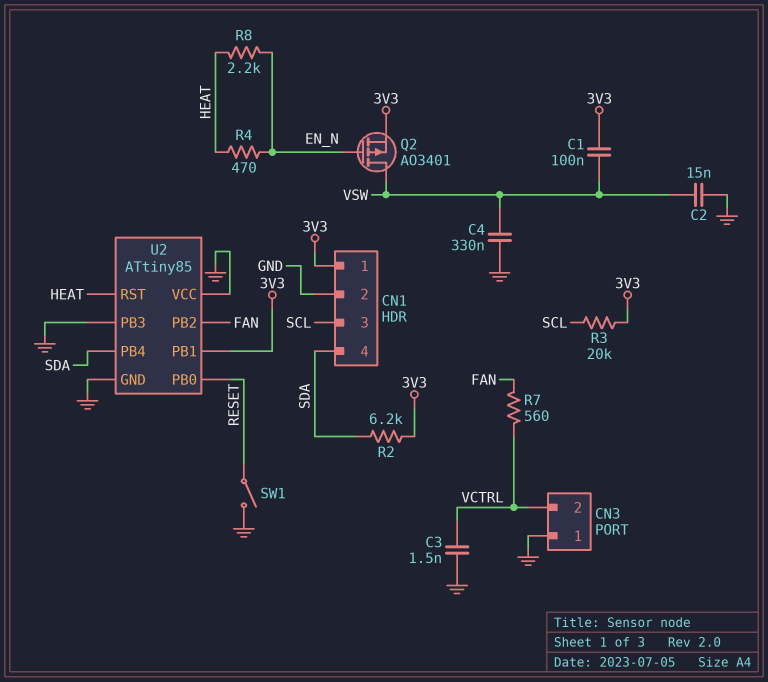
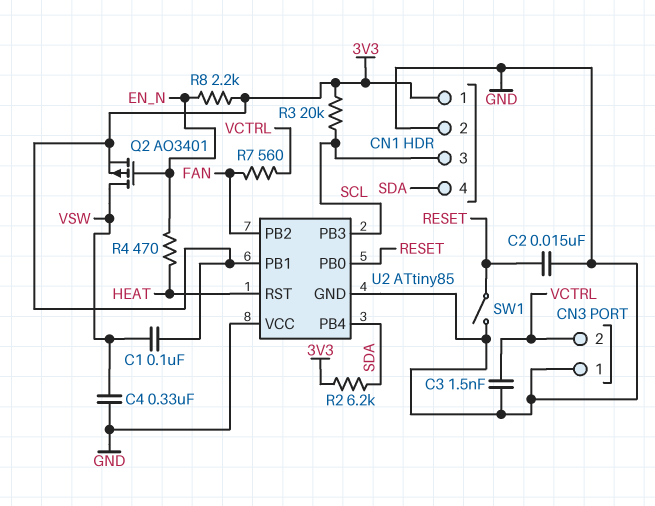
C2: 15nF (GND, VSW) -> 15nF (GND, RESET)
R8: 2.2k (EN_N, HEAT) -> 2.2k (3V3, EN_N)
U2 pin PB3: GND -> SCL

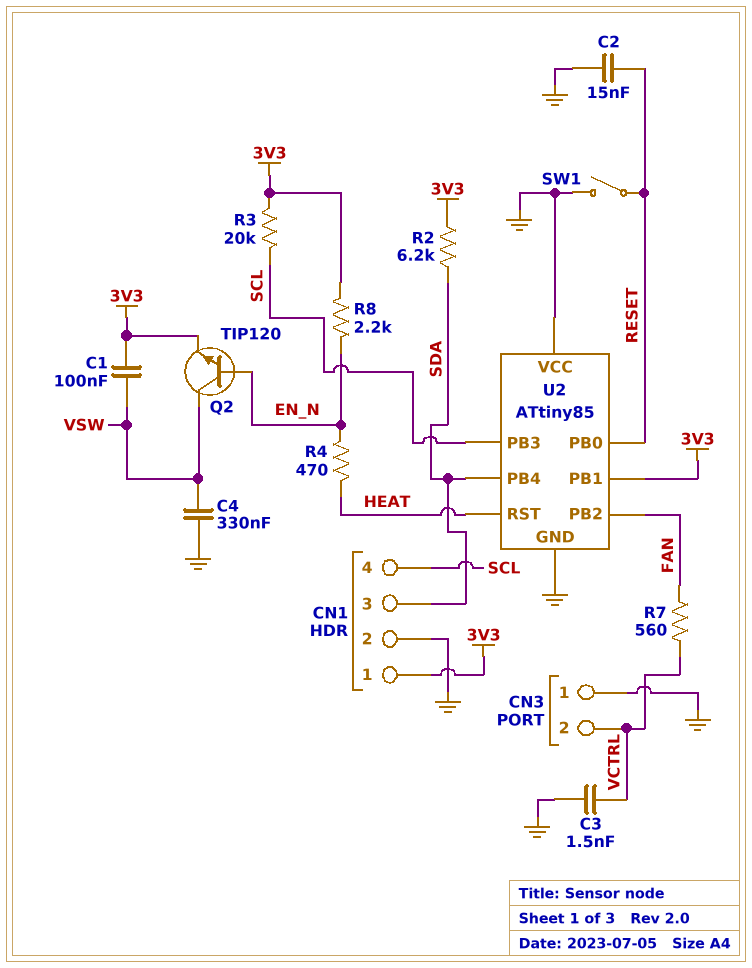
CN1 pin 3: SCL -> SDA
CN1 pin 4: SDA -> SCL
Q2: PMOS AO3401 (G EN_N, D VSW, S 3V3) -> NPN TIP120 (B EN_N, C VSW, E 3V3)

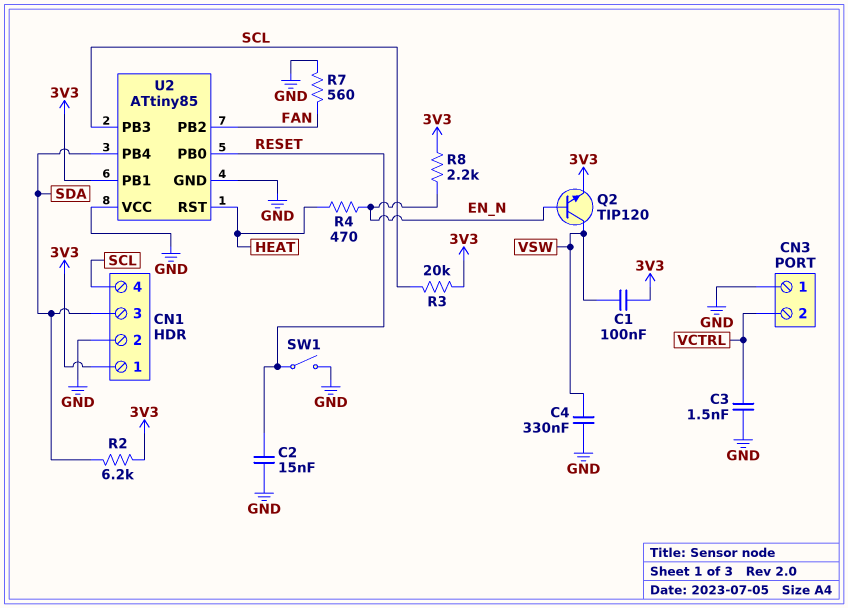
R7: 560 (FAN, VCTRL) -> 560 (FAN, GND)

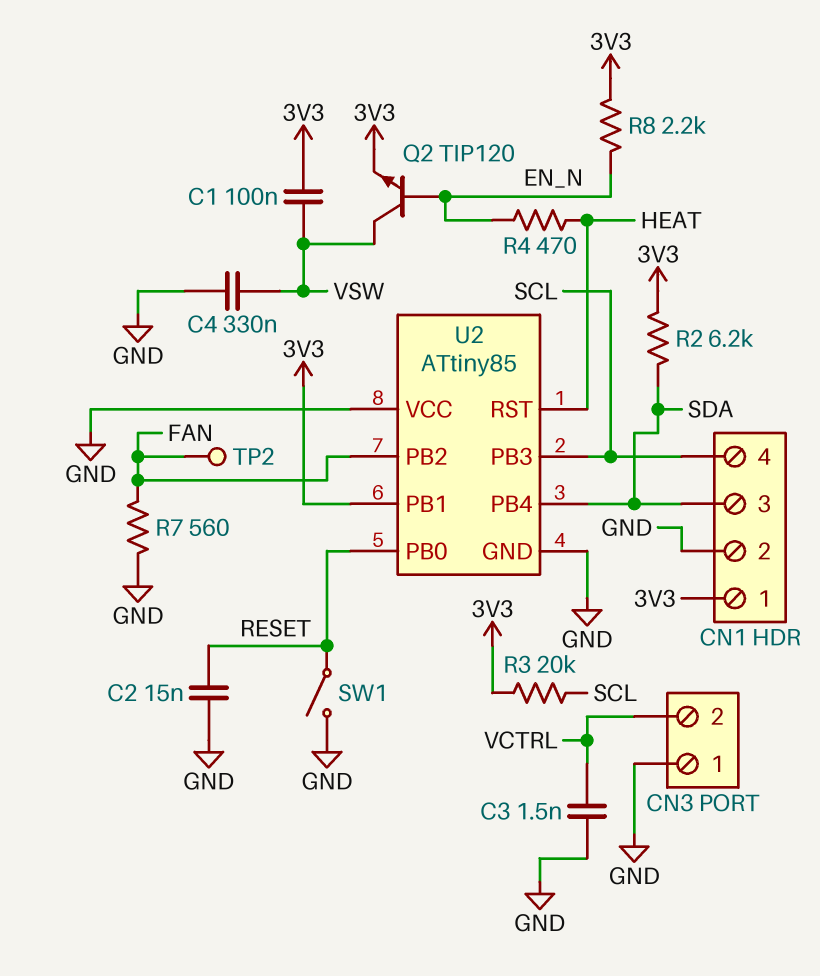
TP2: none -> test point (FAN)

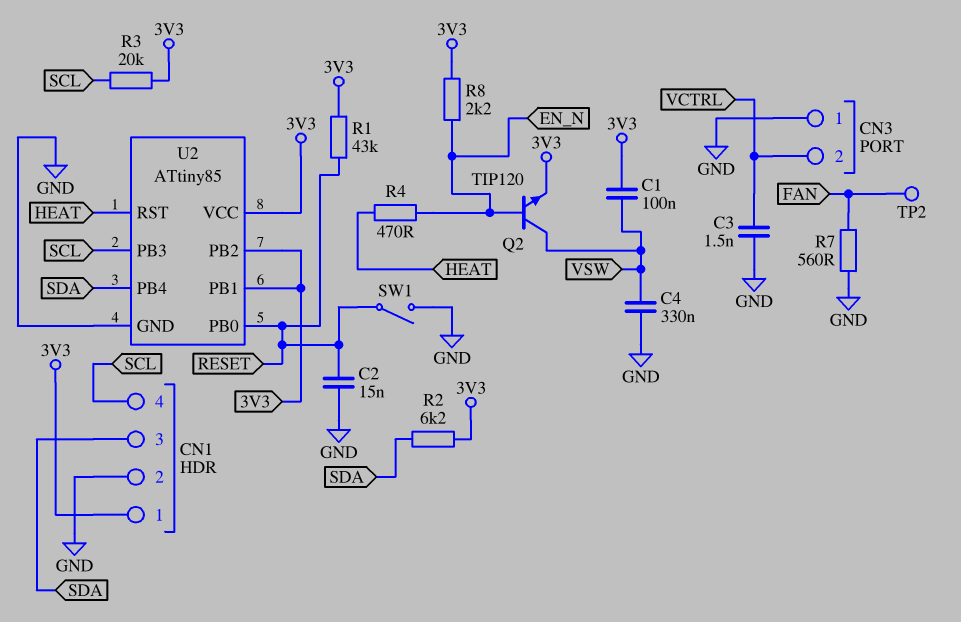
R1: none -> 43k (3V3, RESET)
U2 pin PB2: FAN -> 3V3
U2 pin VCC: GND -> 3V3

